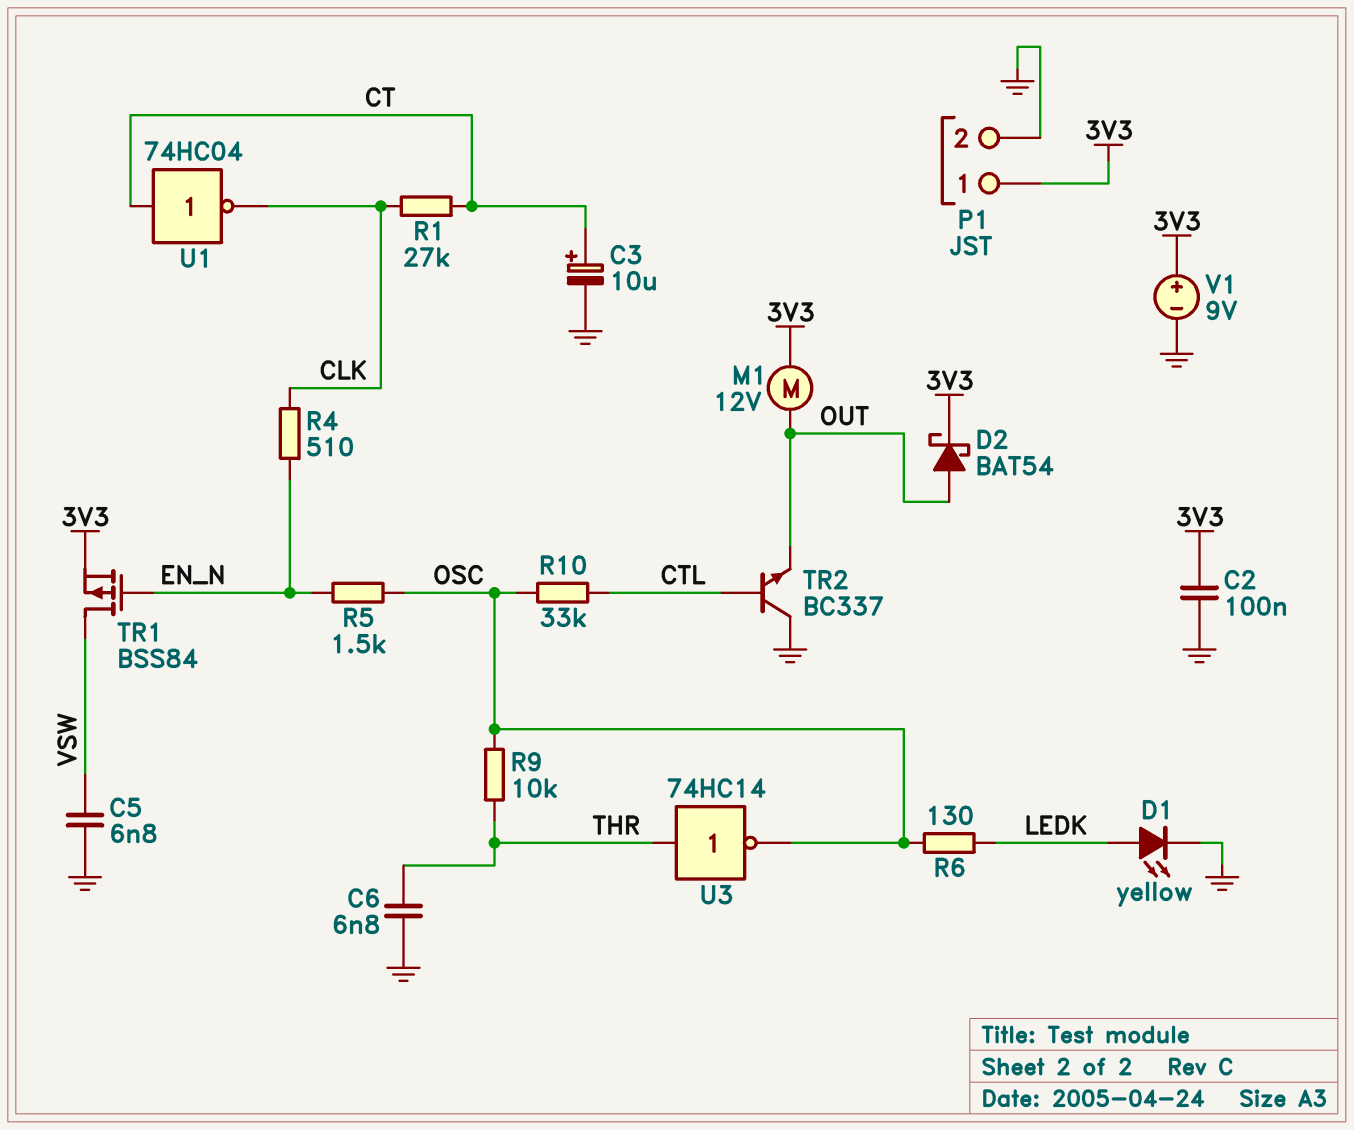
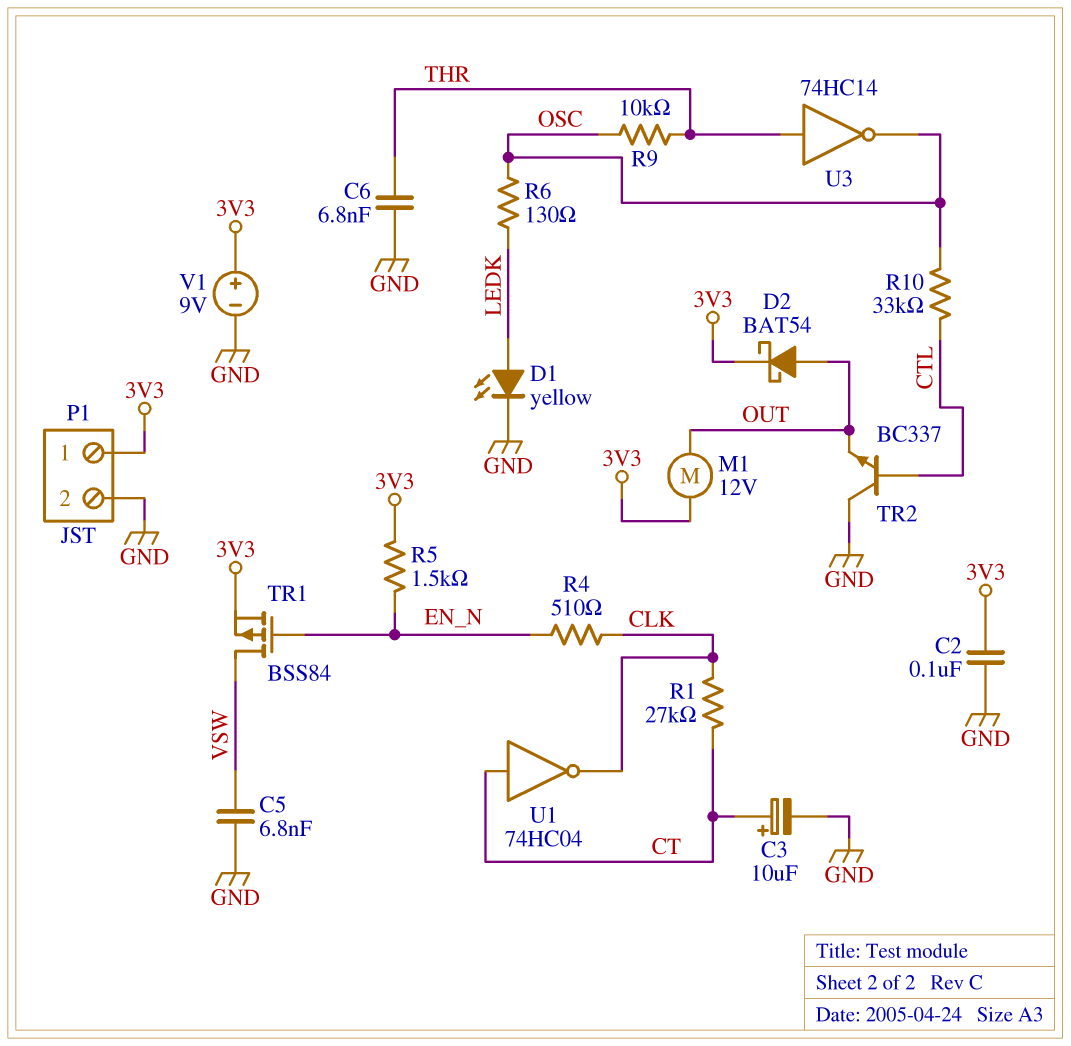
R5: 1.5k (EN_N, OSC) -> 1.5k (3V3, EN_N)

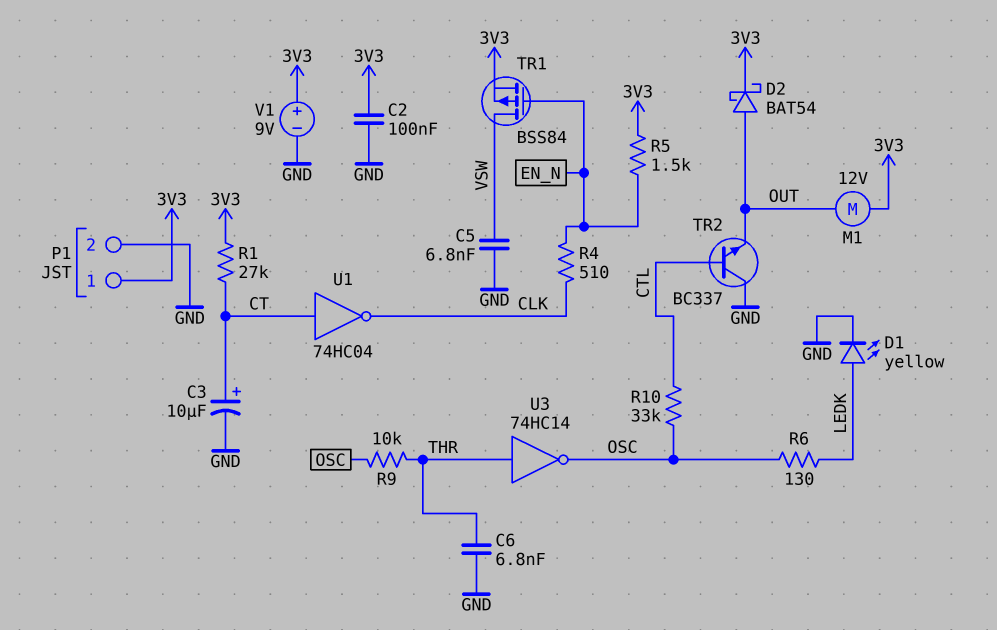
R1: 27k (CLK, CT) -> 27k (3V3, CT)

